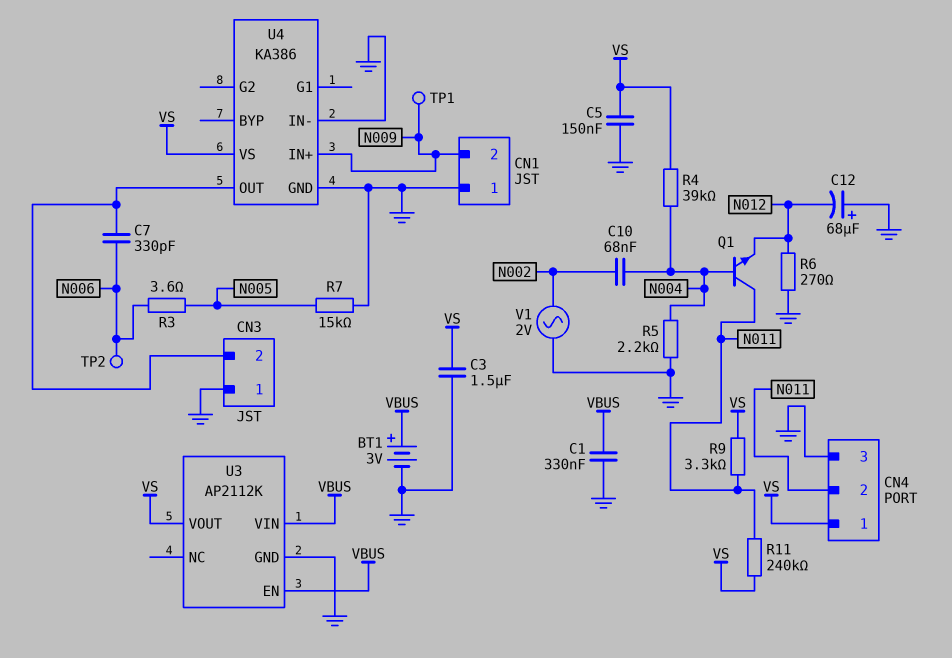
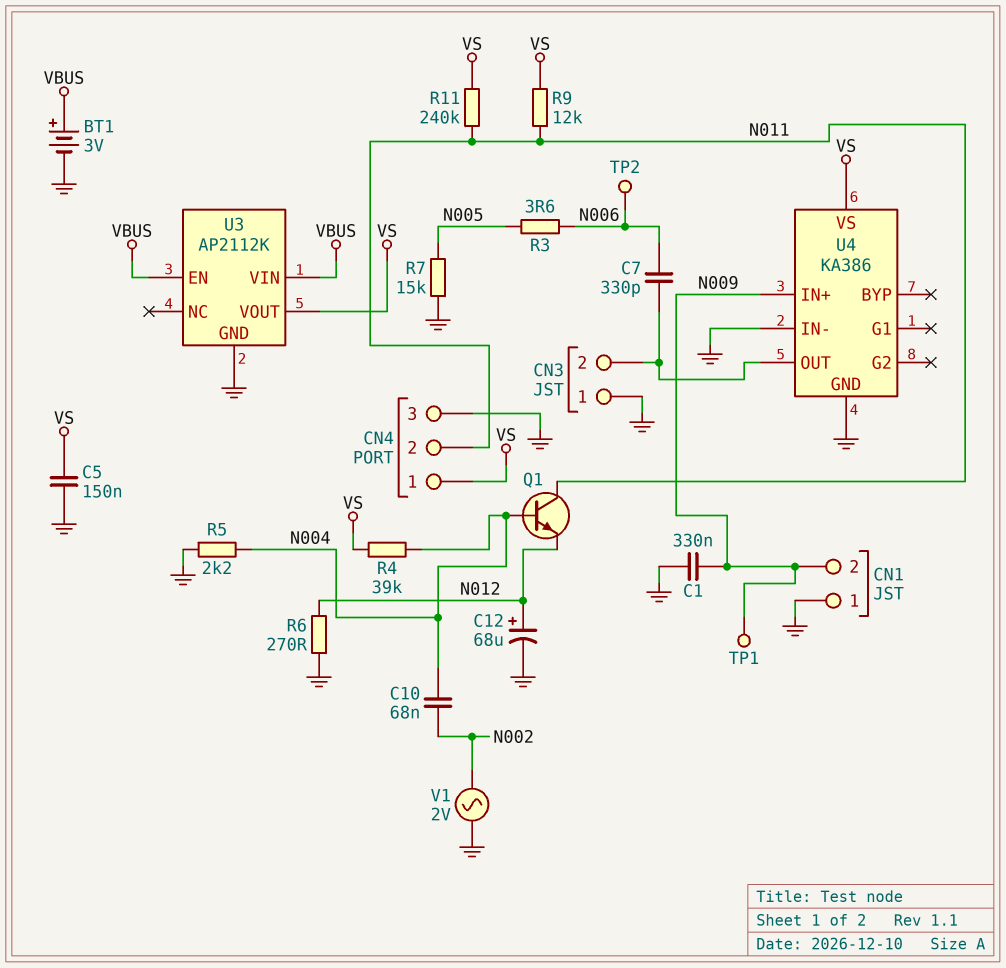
C1: 330nF (GND, VBUS) -> 330nF (GND, N009)
C3: 1.5uF (GND, VS) -> none
C12: 68uF (plus GND, minus N012) -> 68uF (plus N012, minus GND)
R9: 3.3k (N011, VS) -> 12k (N011, VS)

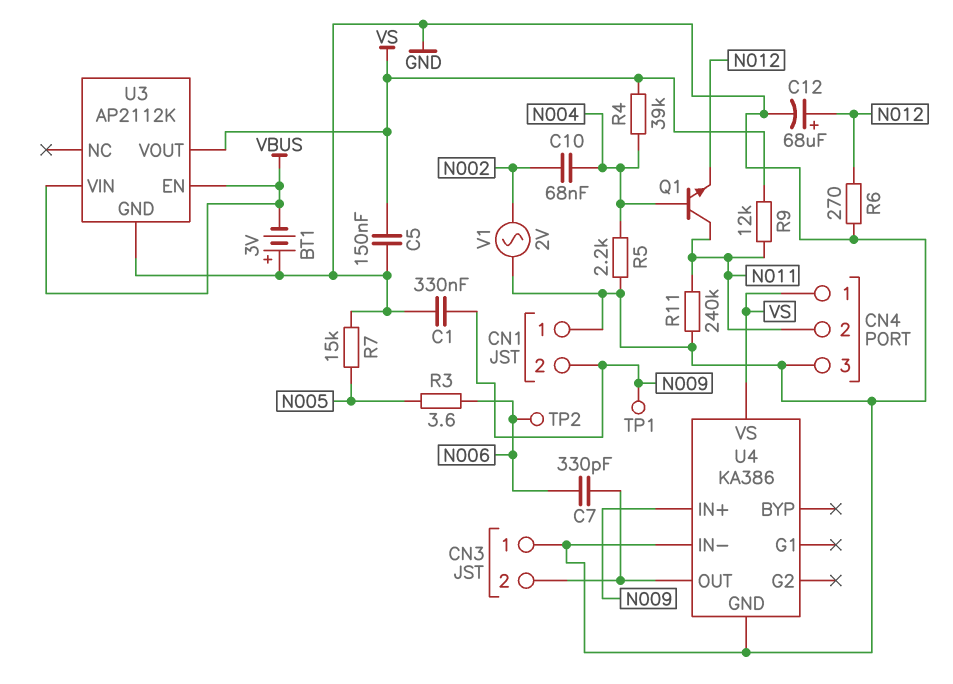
BT1: 3V (plus VBUS, minus GND) -> 3V (plus GND, minus VBUS)
R11: 240k (N011, VS) -> 240k (GND, N011)

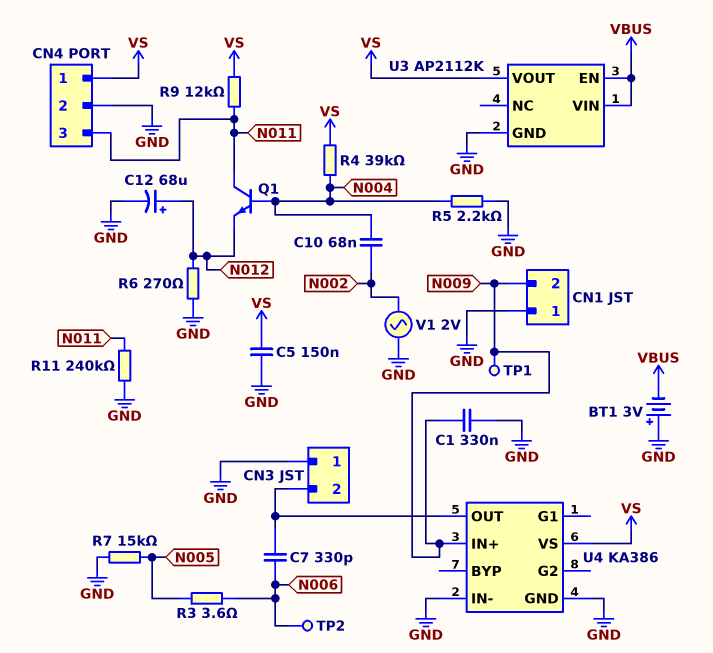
CN4 pin 2: N011 -> GND
CN4 pin 3: GND -> N011

